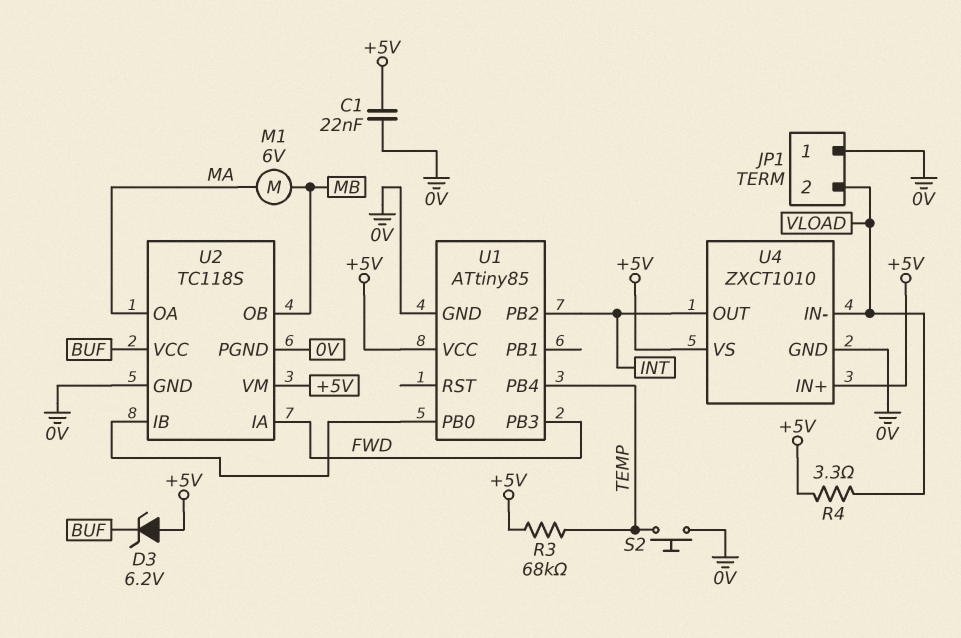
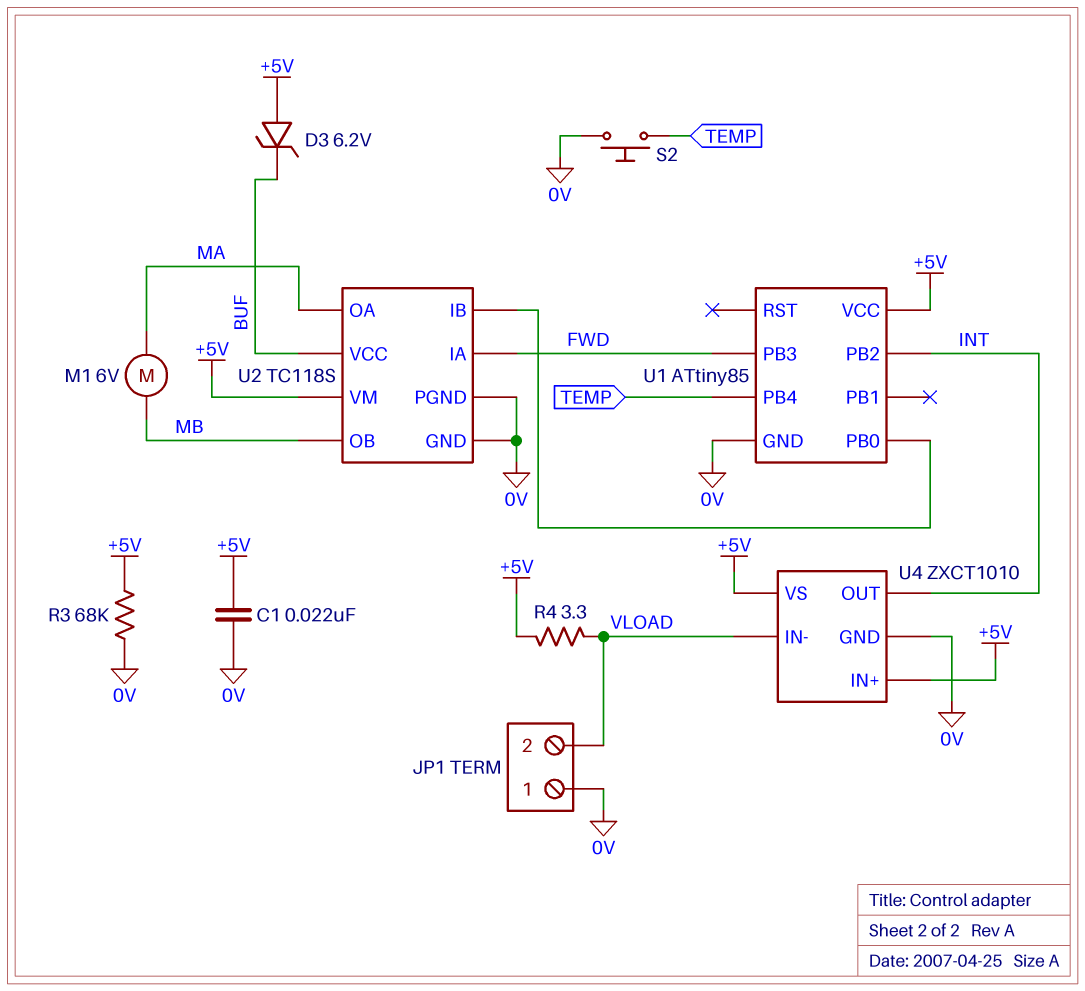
R3: 68k (+5V, TEMP) -> 68k (+5V, 0V)

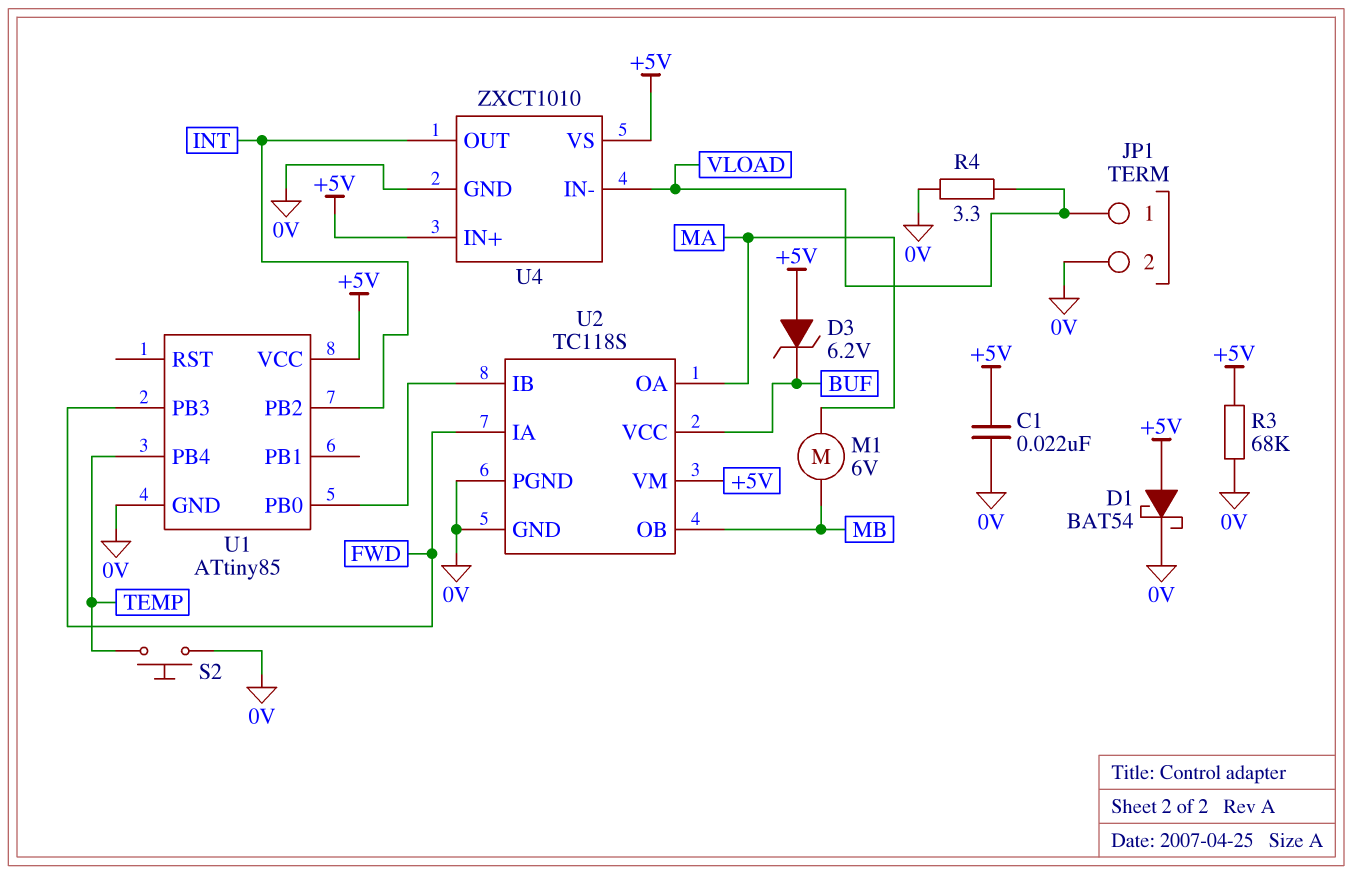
D1: none -> schottky BAT54 (A +5V, K 0V)
JP1 pin 1: 0V -> VLOAD
JP1 pin 2: VLOAD -> 0V
R4: 3.3 (+5V, VLOAD) -> 3.3 (0V, VLOAD)

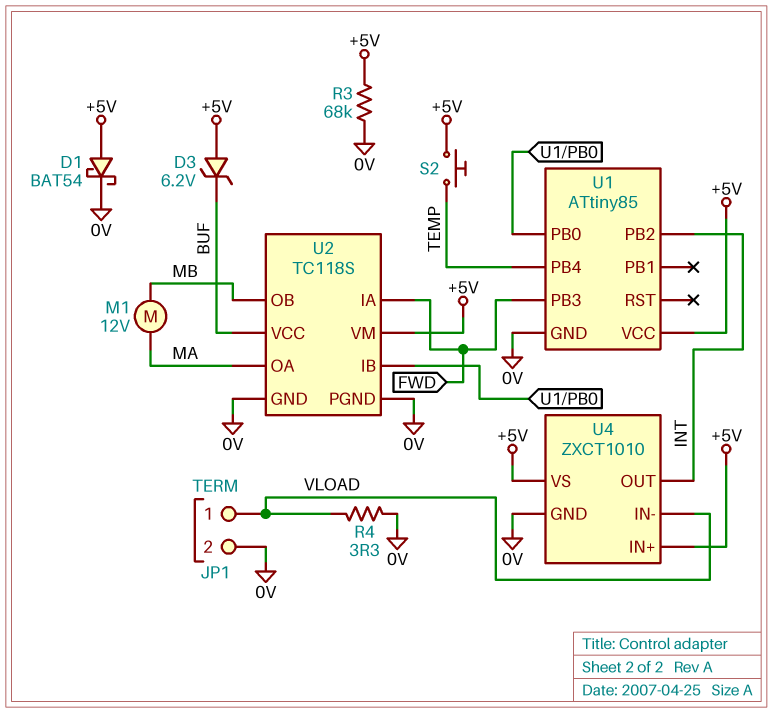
C1: 22nF (+5V, 0V) -> none
M1: motor 6V (MA, MB) -> motor 12V (MA, MB)
S2: button (0V, TEMP) -> button (+5V, TEMP)

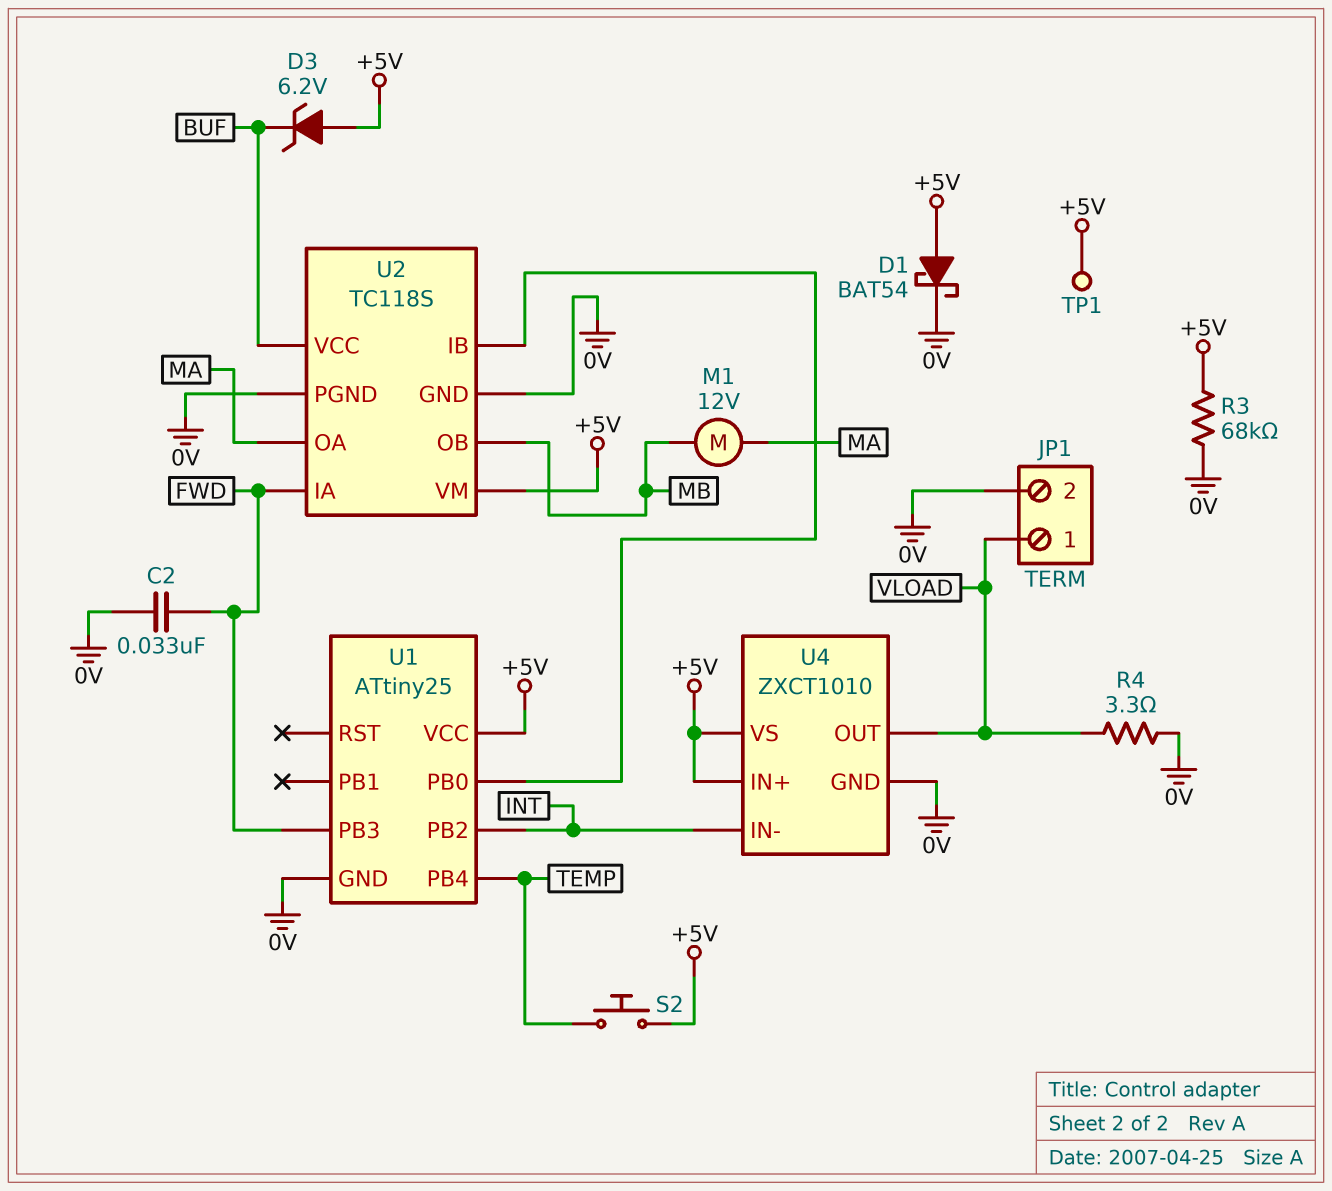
C2: none -> 33nF (0V, FWD)
TP1: none -> test point (+5V)
U1: ATtiny85 -> ATtiny25
U4 pin IN-: VLOAD -> INT
U4 pin OUT: INT -> VLOAD

